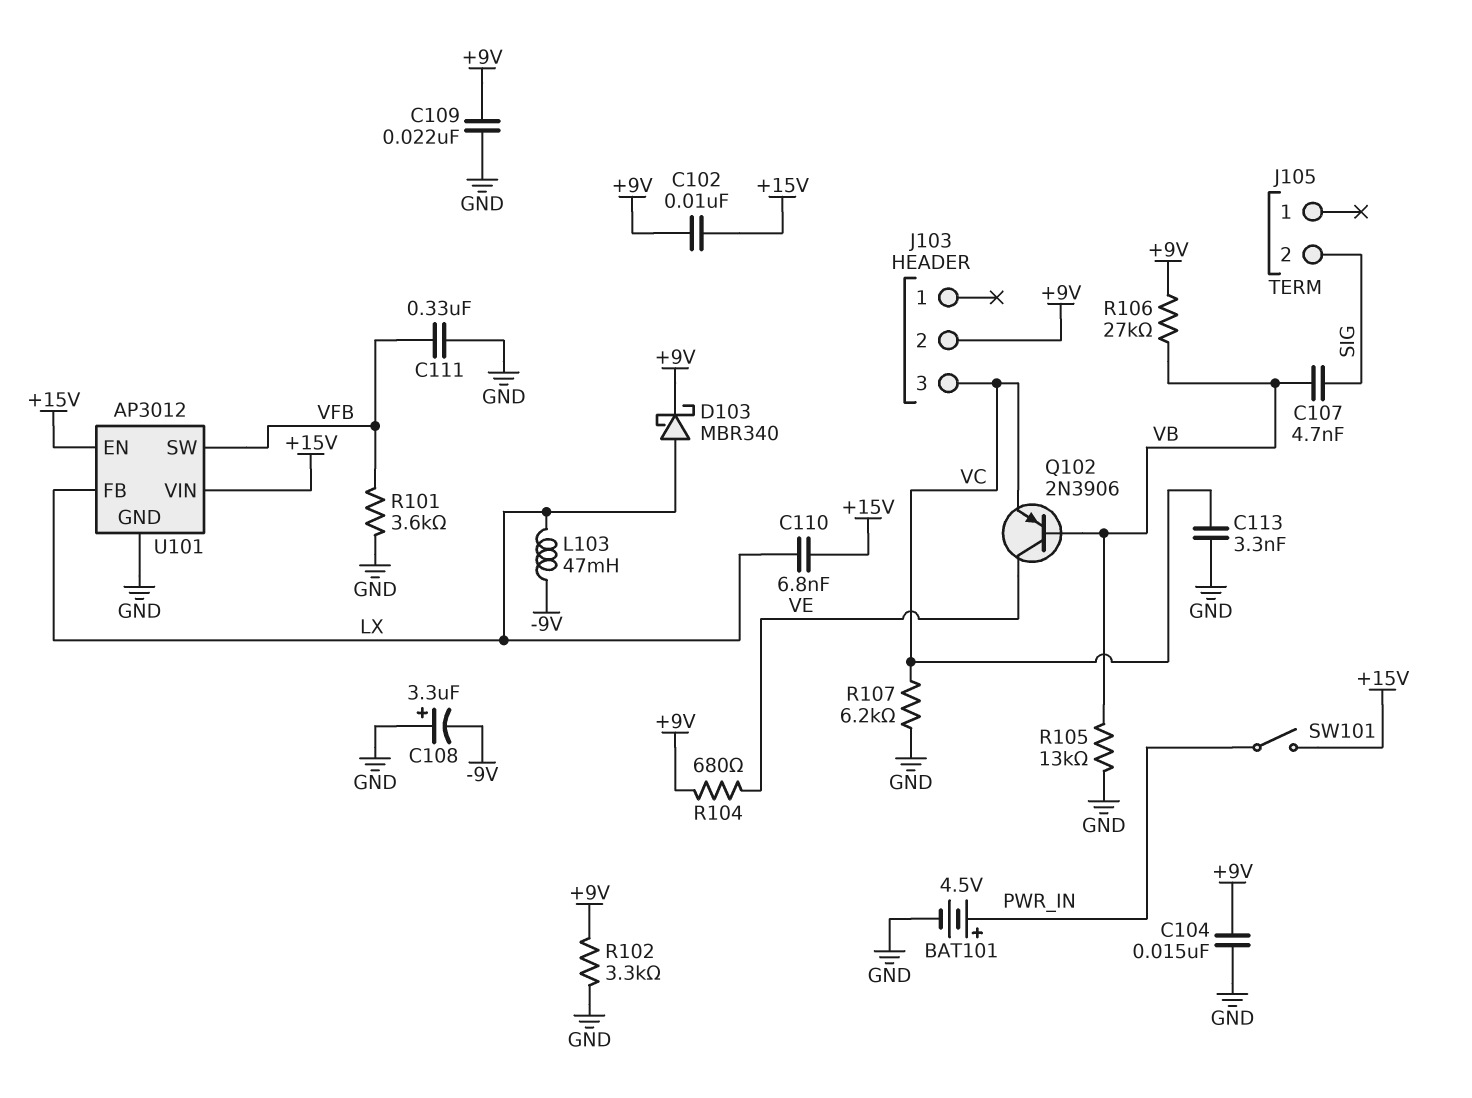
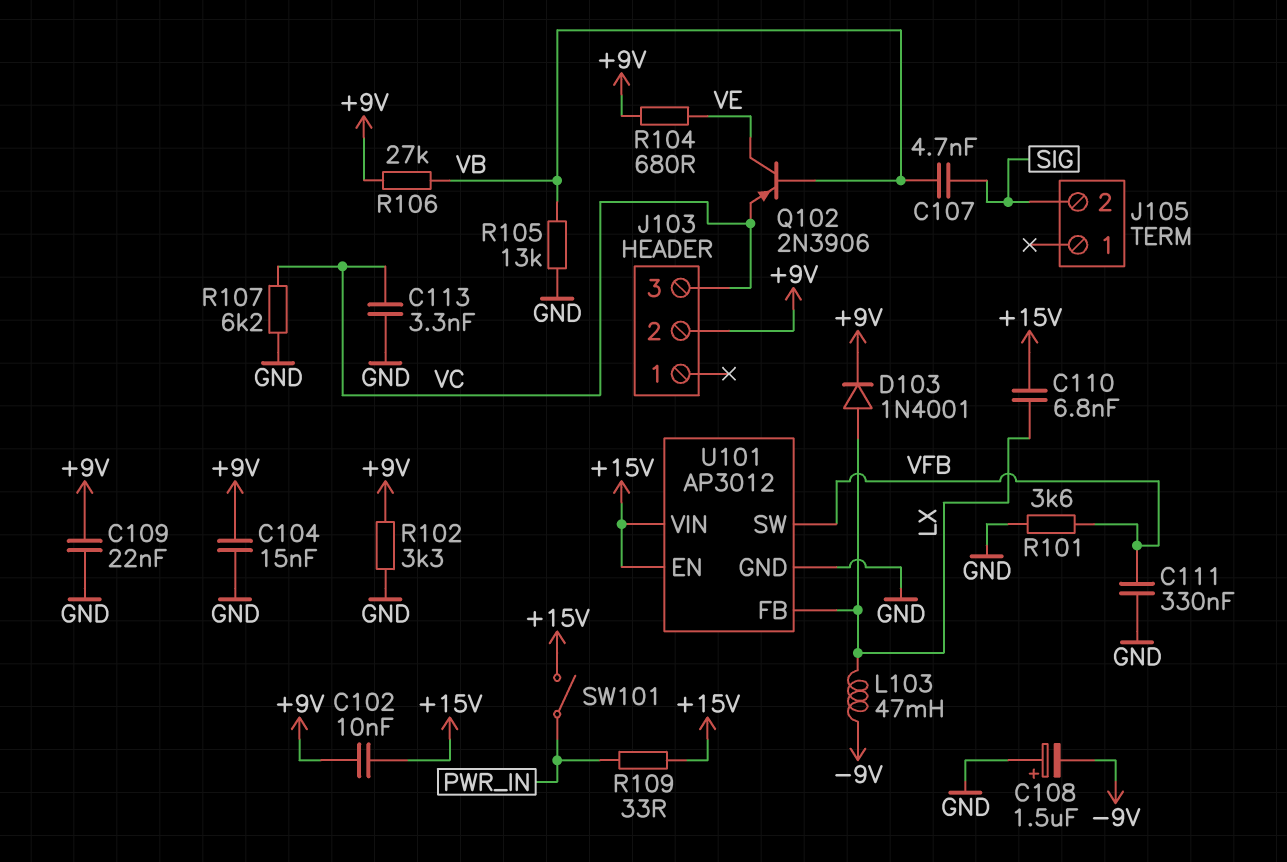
BAT101: 4.5V (plus PWR_IN, minus GND) -> none
C108: 3.3uF (plus GND, minus -9V) -> 1.5uF (plus GND, minus -9V)
D103: schottky MBR340 (A LX, K +9V) -> diode 1N4001 (A LX, K +9V)
R109: none -> 33 (+15V, PWR_IN)

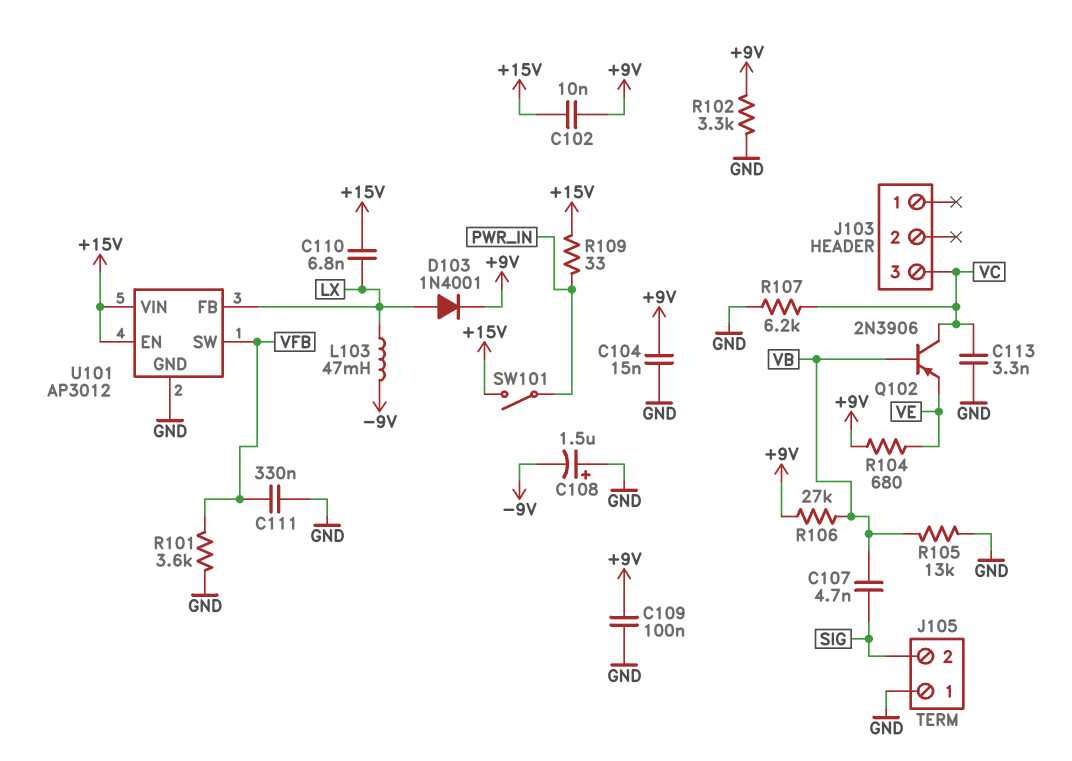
C109: 22nF (+9V, GND) -> 100nF (+9V, GND)
J103 pin 2: +9V -> none
J105 pin 1: none -> GND
Q102: PNP 2N3906 (B VB, C VE, E VC) -> PNP 2N3906 (B VB, C VC, E VE)

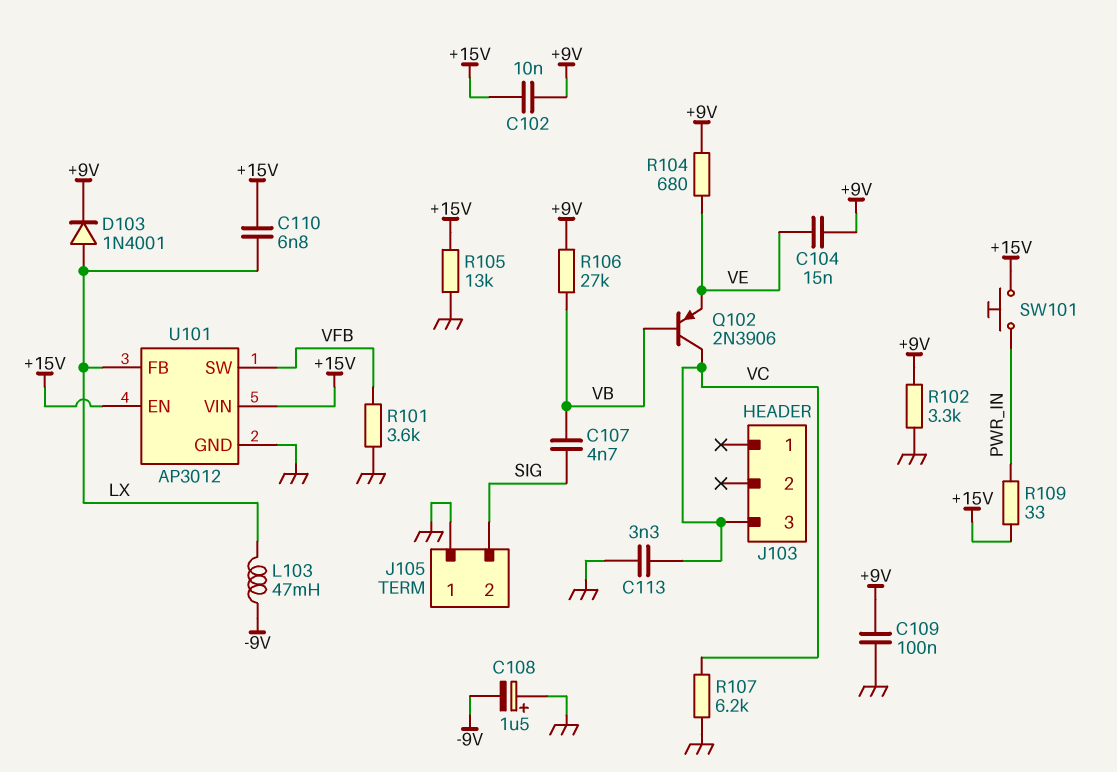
C104: 15nF (+9V, GND) -> 15nF (+9V, VE)
C111: 330nF (GND, VFB) -> none
R105: 13k (GND, VB) -> 13k (+15V, GND)
SW101: switch (+15V, PWR_IN) -> button (+15V, PWR_IN)

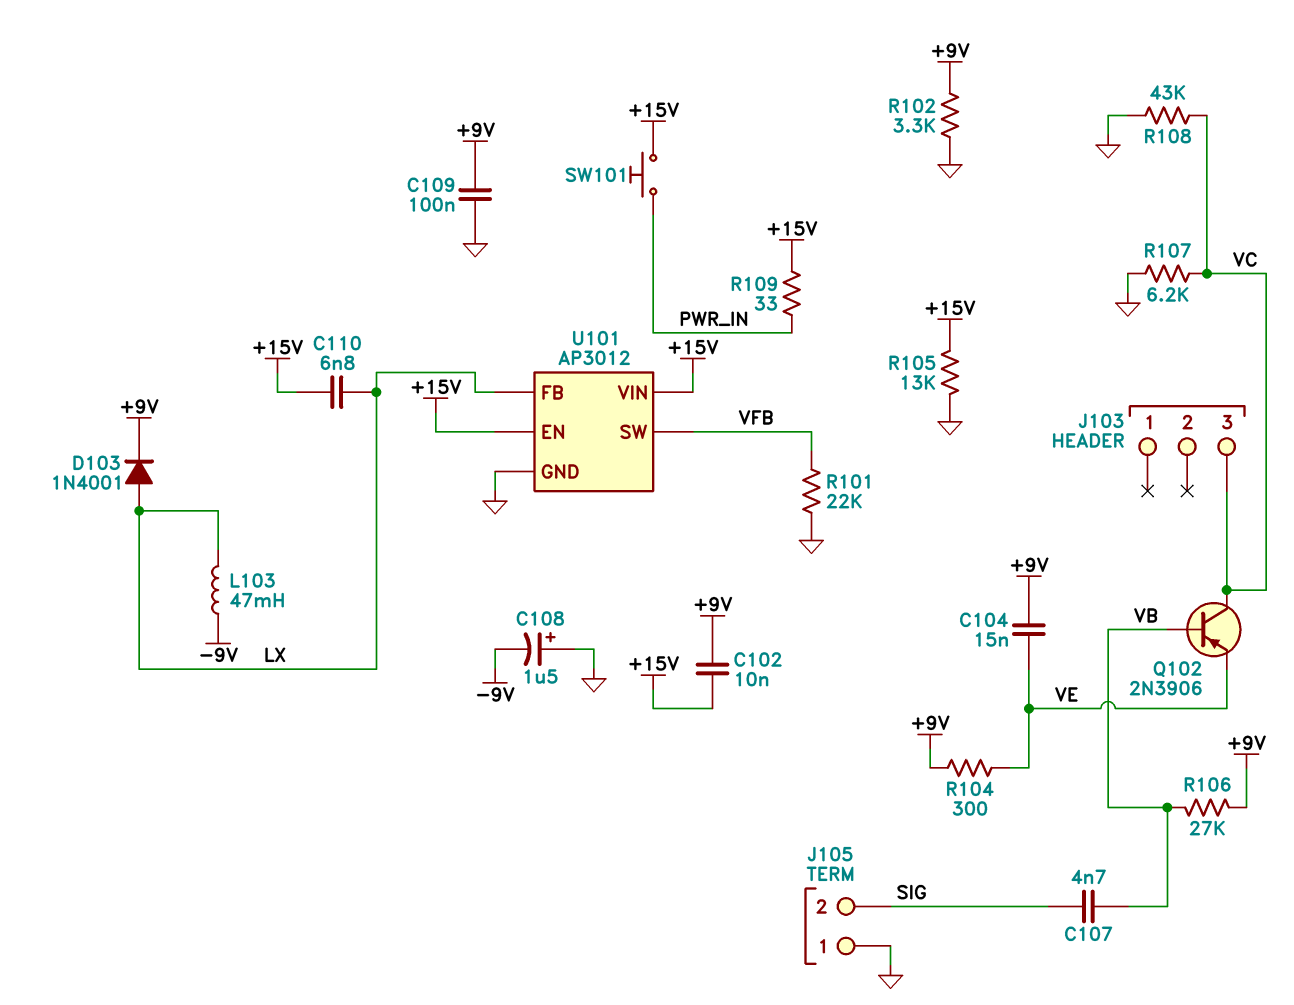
C113: 3.3nF (GND, VC) -> none
R101: 3.6k (GND, VFB) -> 22k (GND, VFB)
R104: 680 (+9V, VE) -> 300 (+9V, VE)
R108: none -> 43k (GND, VC)

